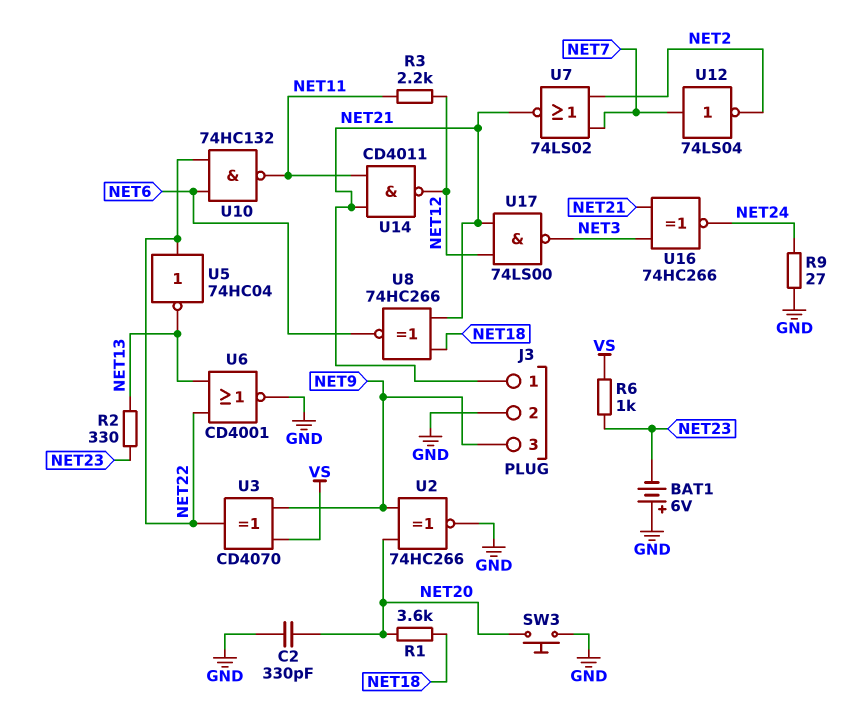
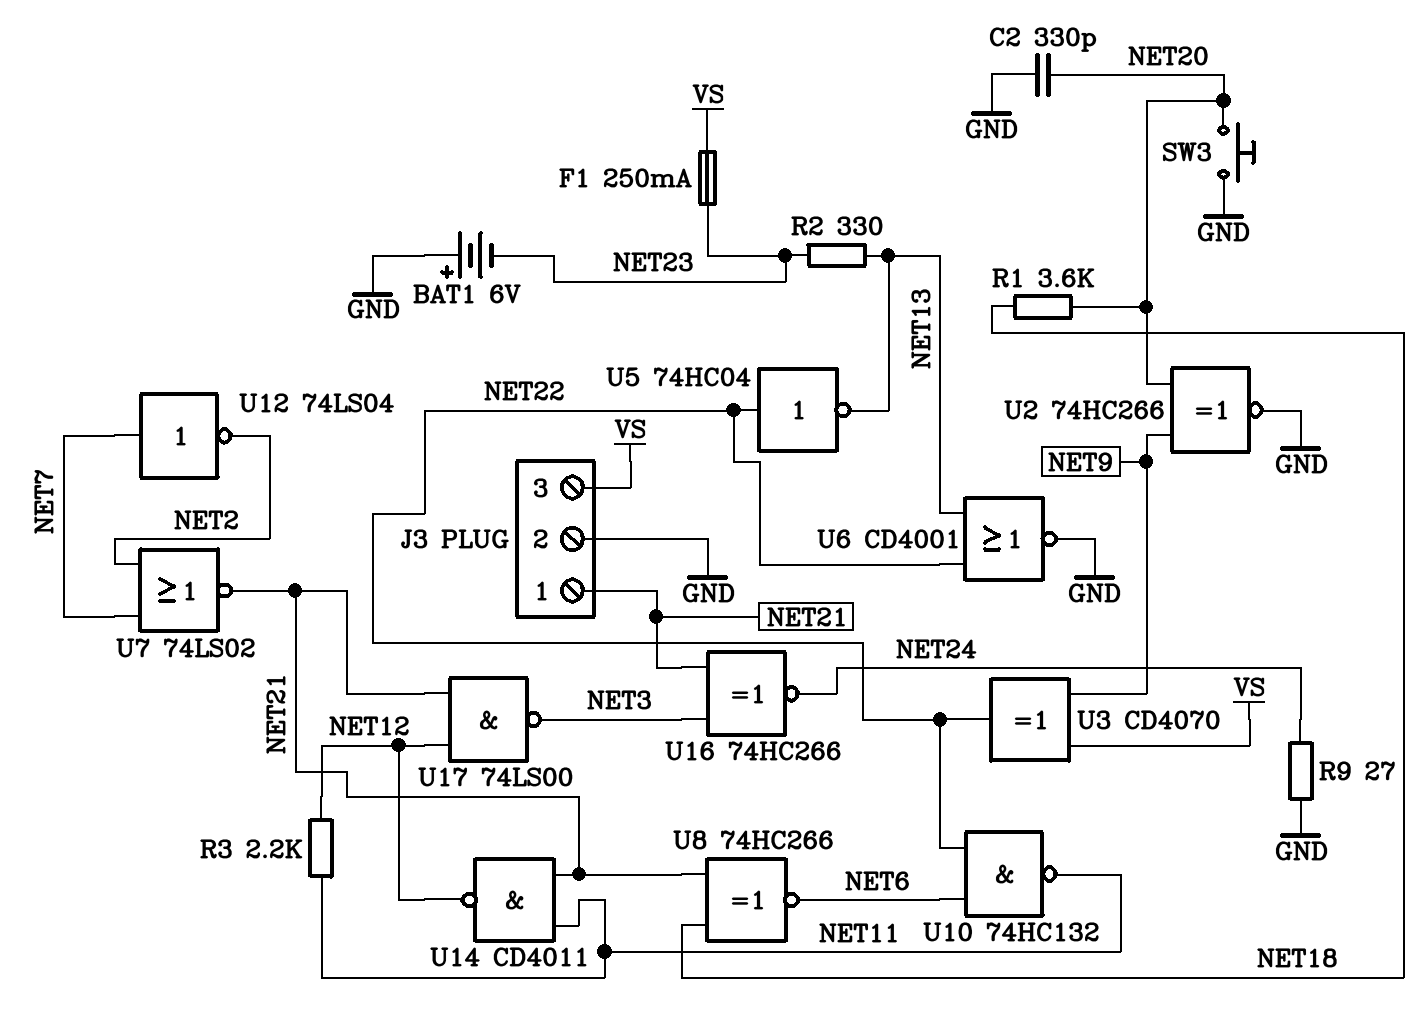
F1: none -> 250mA (NET23, VS)
J3 pin 3: NET9 -> VS
R6: 1k (NET23, VS) -> none

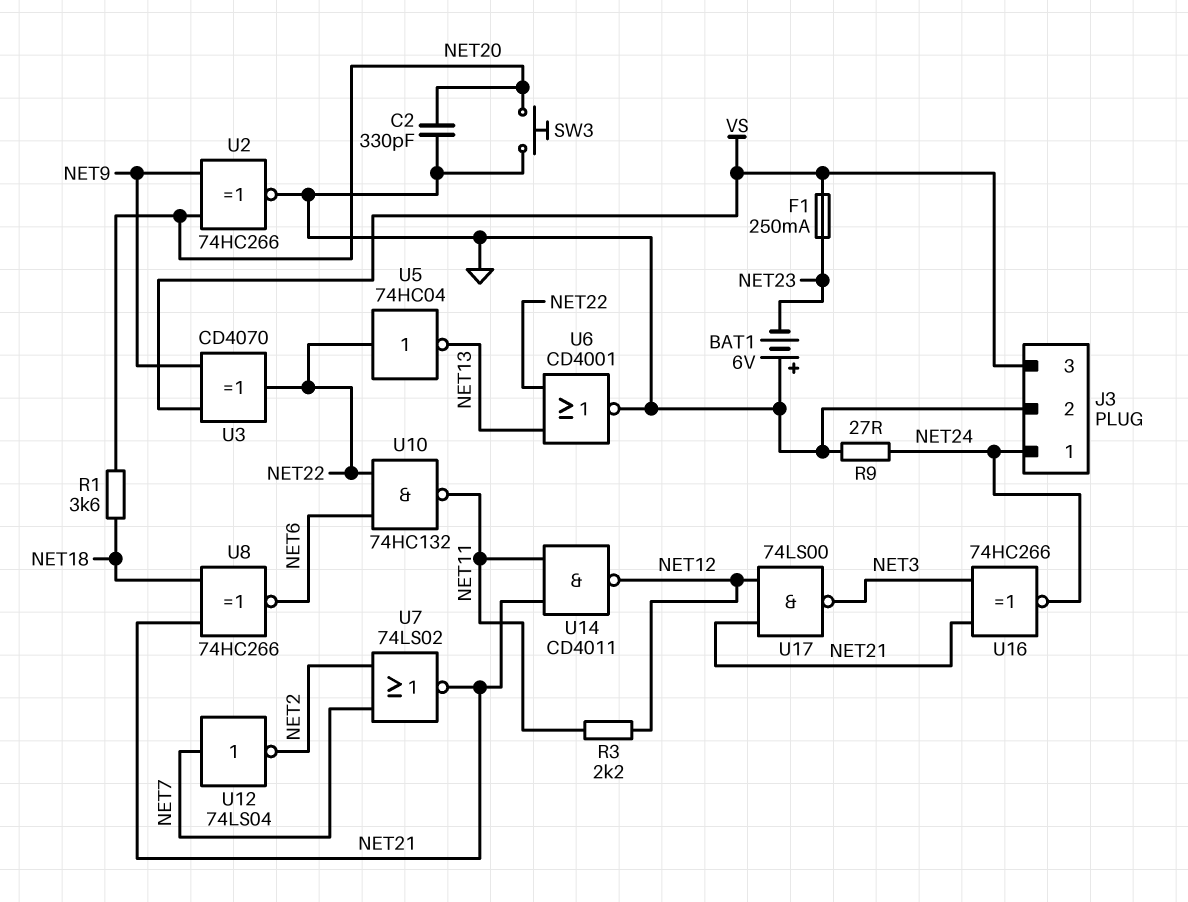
J3 pin 1: NET21 -> NET24
R2: 330 (NET13, NET23) -> none

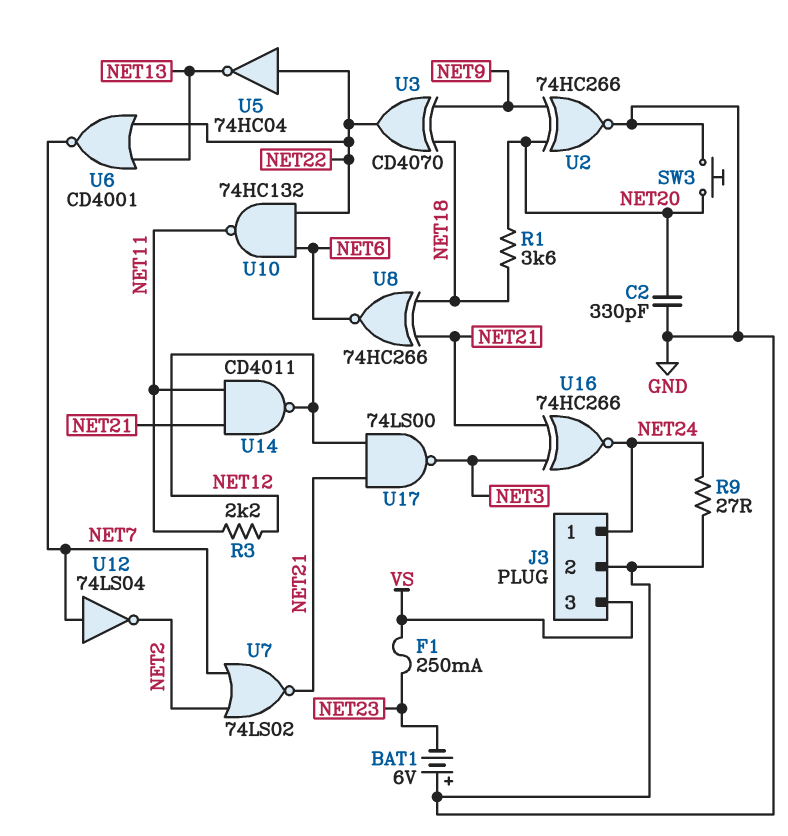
U3: XOR CD4070 (in NET9, in VS, out NET22) -> XOR CD4070 (in NET9, in NET18, out NET22)
U6: NOR CD4001 (in NET13, in NET22, out GND) -> NOR CD4001 (in NET13, in NET22, out NET7)

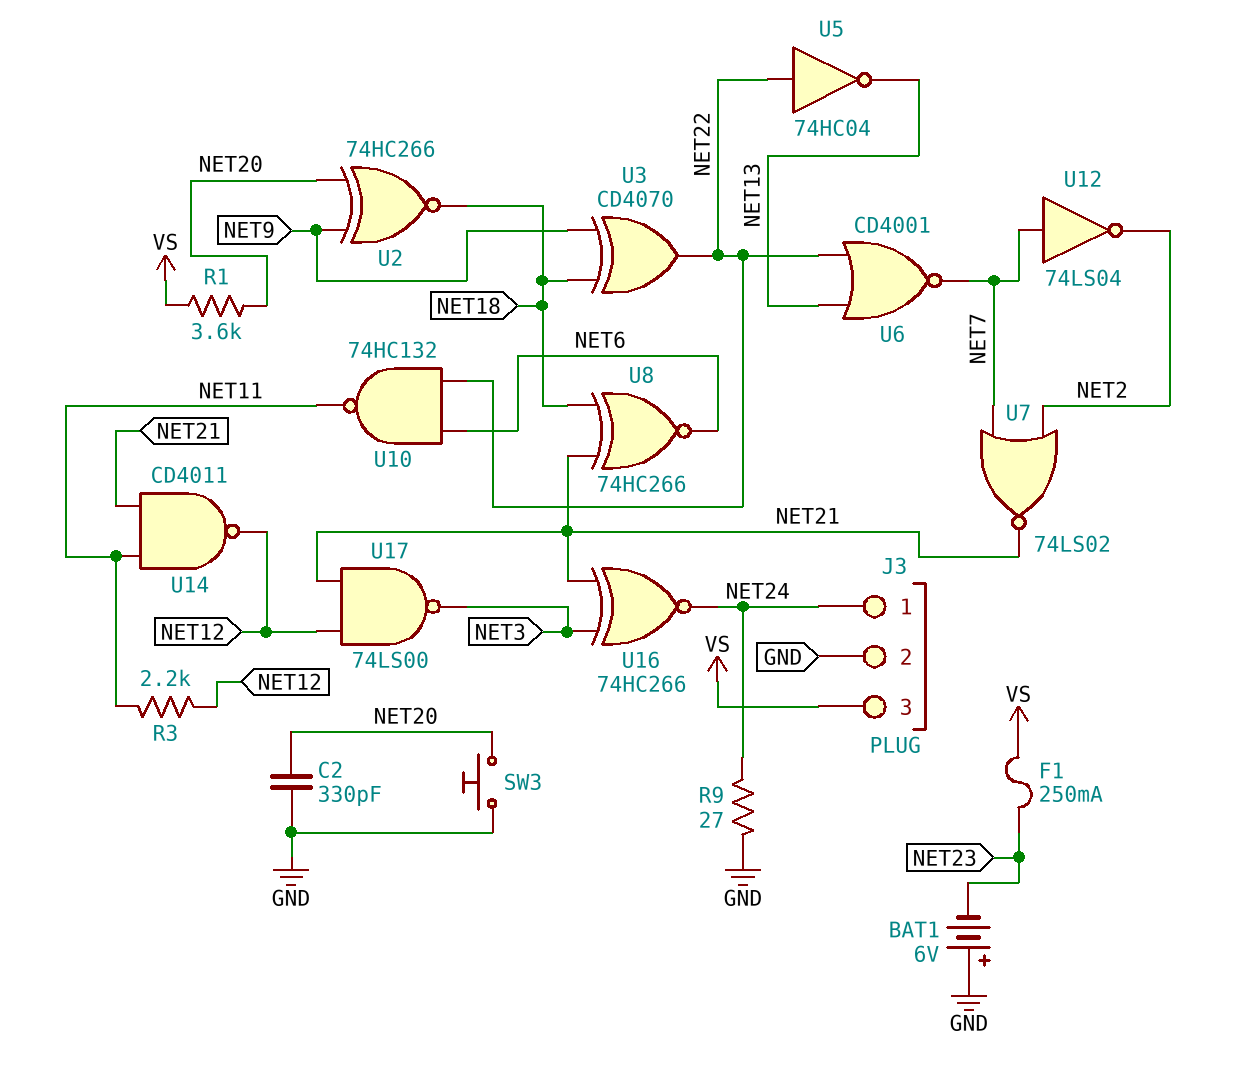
R1: 3.6k (NET18, NET20) -> 3.6k (NET20, VS)
U2: XNOR 74HC266 (in NET9, in NET20, out GND) -> XNOR 74HC266 (in NET9, in NET20, out NET18)

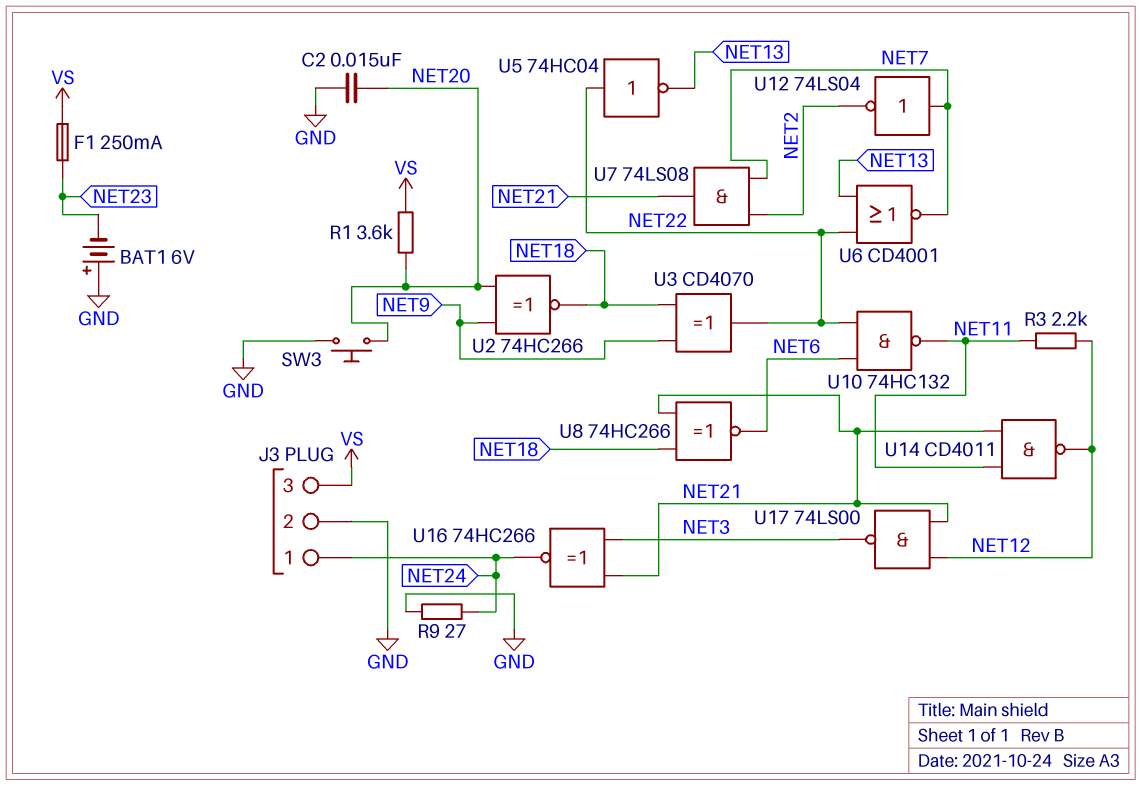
C2: 330pF (GND, NET20) -> 15nF (GND, NET20)
U7: NOR 74LS02 (in NET2, in NET7, out NET21) -> AND 74LS08 (in NET2, in NET7, out NET21)

